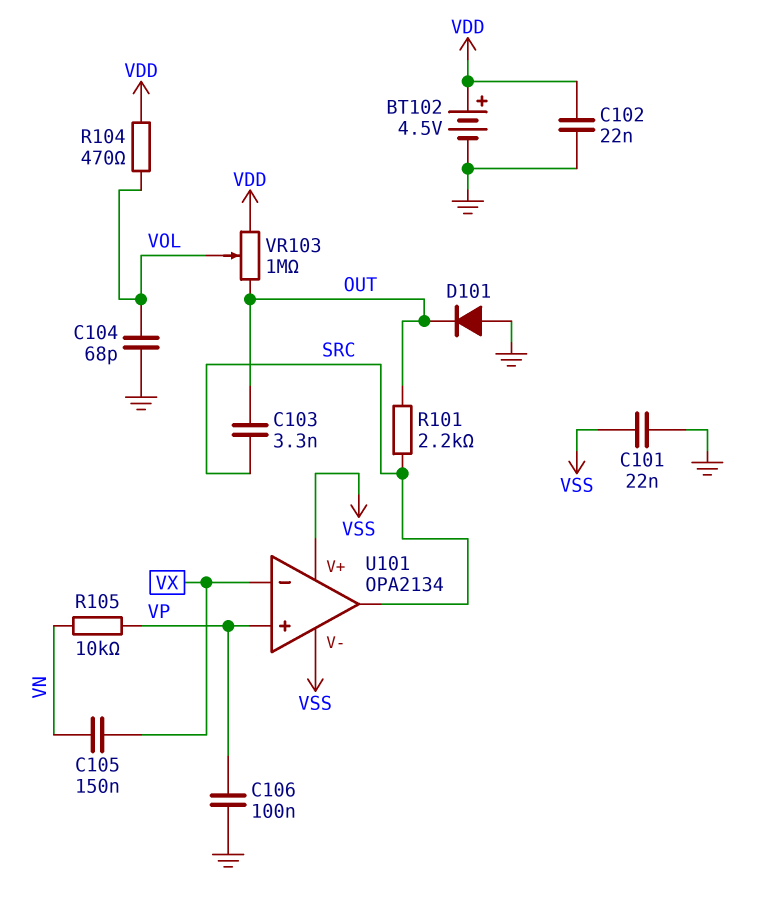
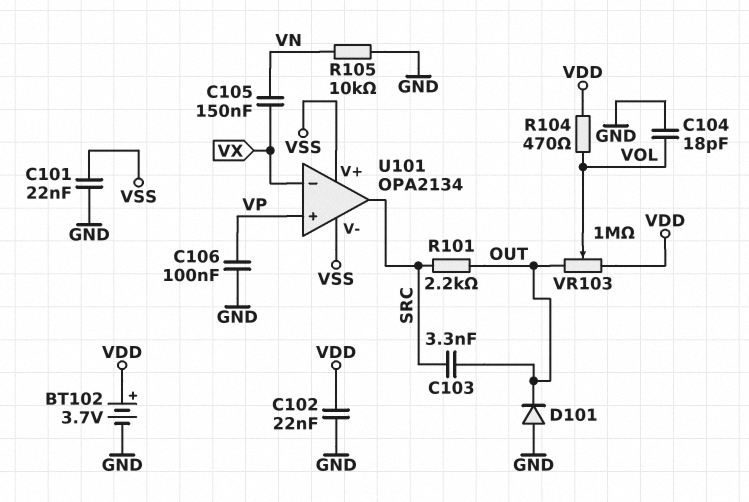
BT102: 4.5V (plus VDD, minus GND) -> 3.7V (plus VDD, minus GND)
C104: 68pF (GND, VOL) -> 18pF (GND, VOL)
R105: 10k (VN, VP) -> 10k (GND, VN)

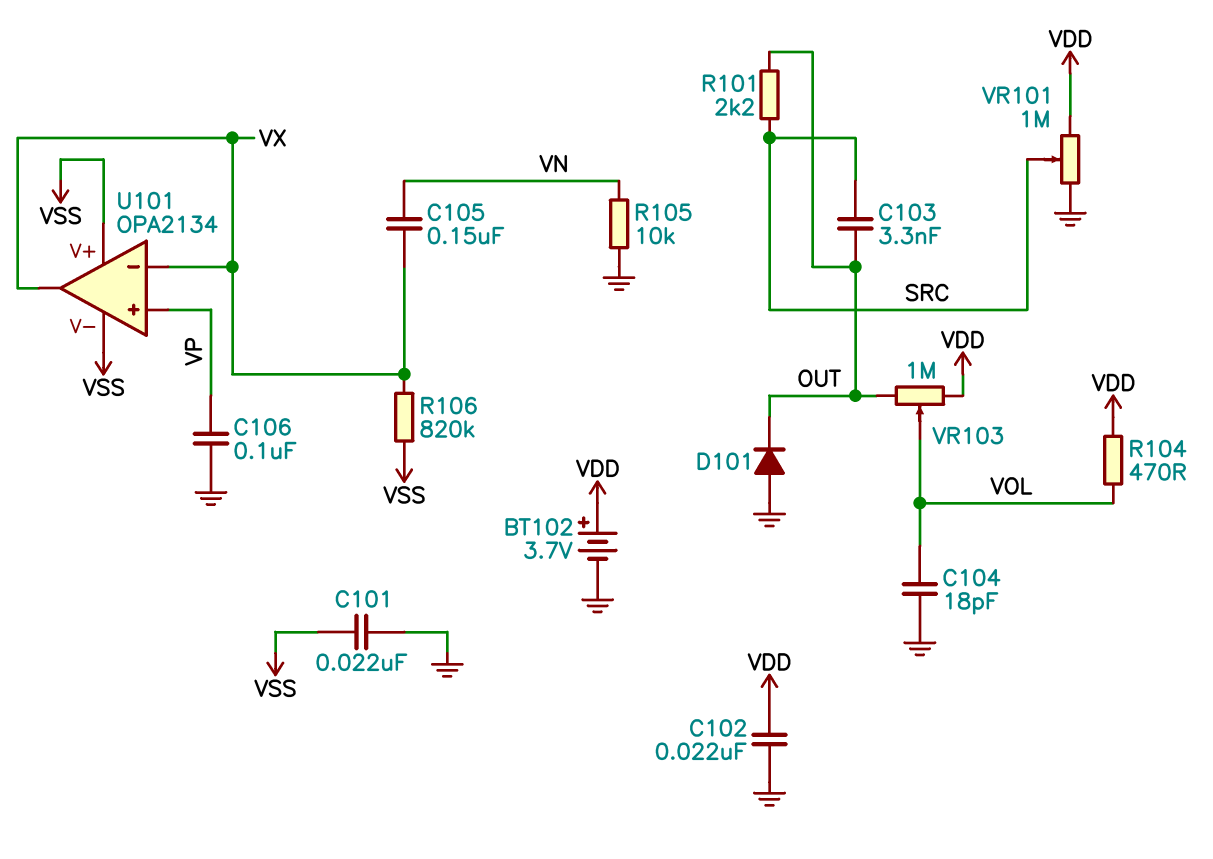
R106: none -> 820k (VSS, VX)
U101 pin out: SRC -> VX
VR101: none -> 1M (GND, VDD, wiper SRC)

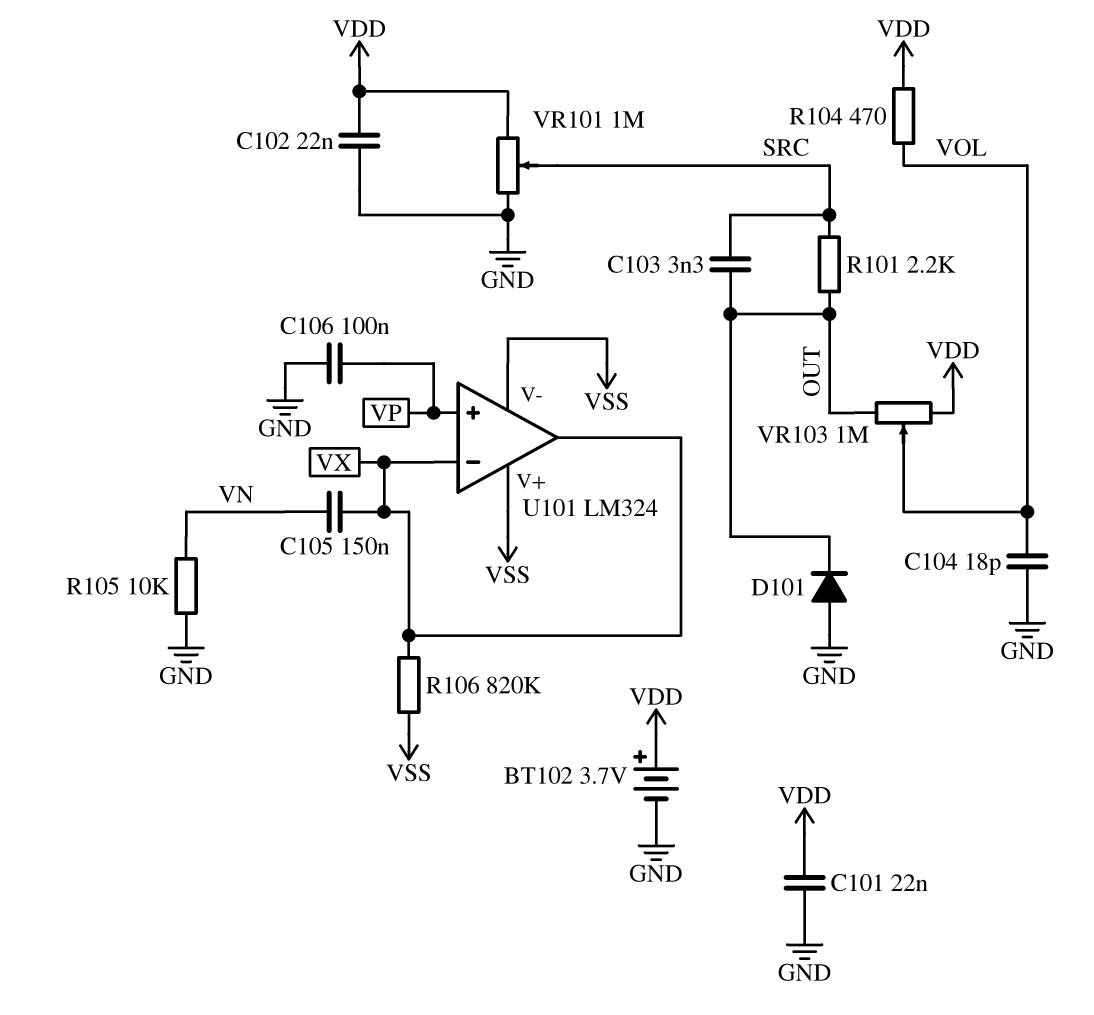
C101: 22nF (GND, VSS) -> 22nF (GND, VDD)
U101: OPA2134 -> LM324

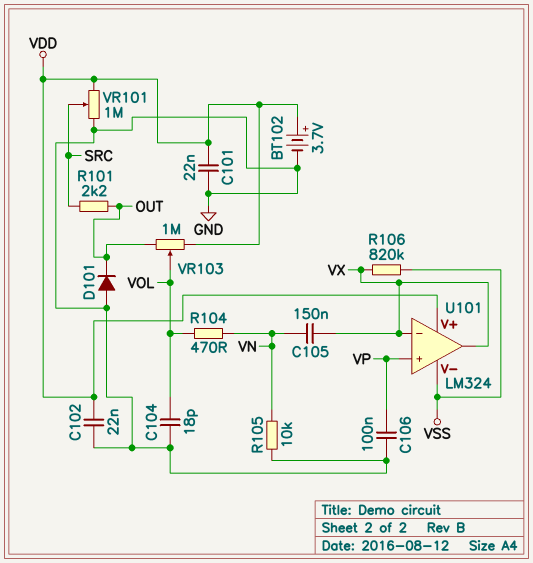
C103: 3.3nF (OUT, SRC) -> none
R104: 470 (VDD, VOL) -> 470 (VN, VOL)
U101 pin V+: VSS -> VDD

